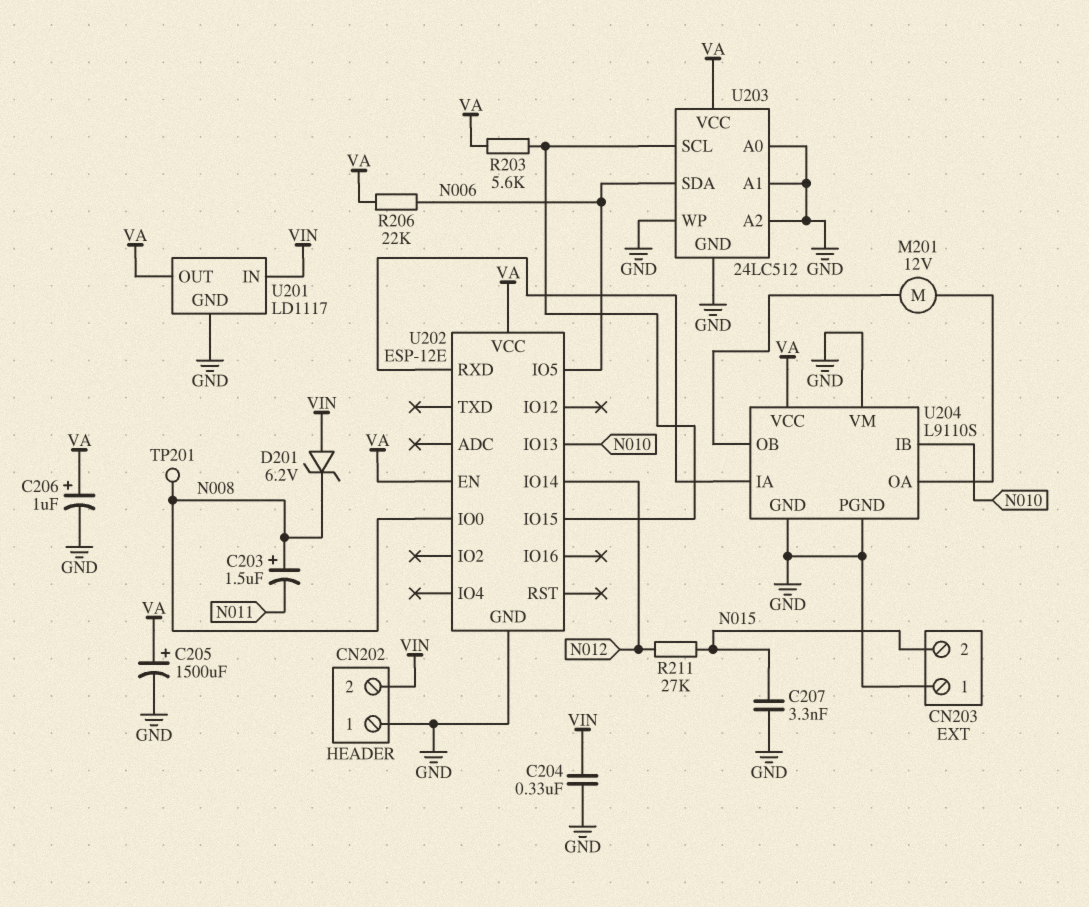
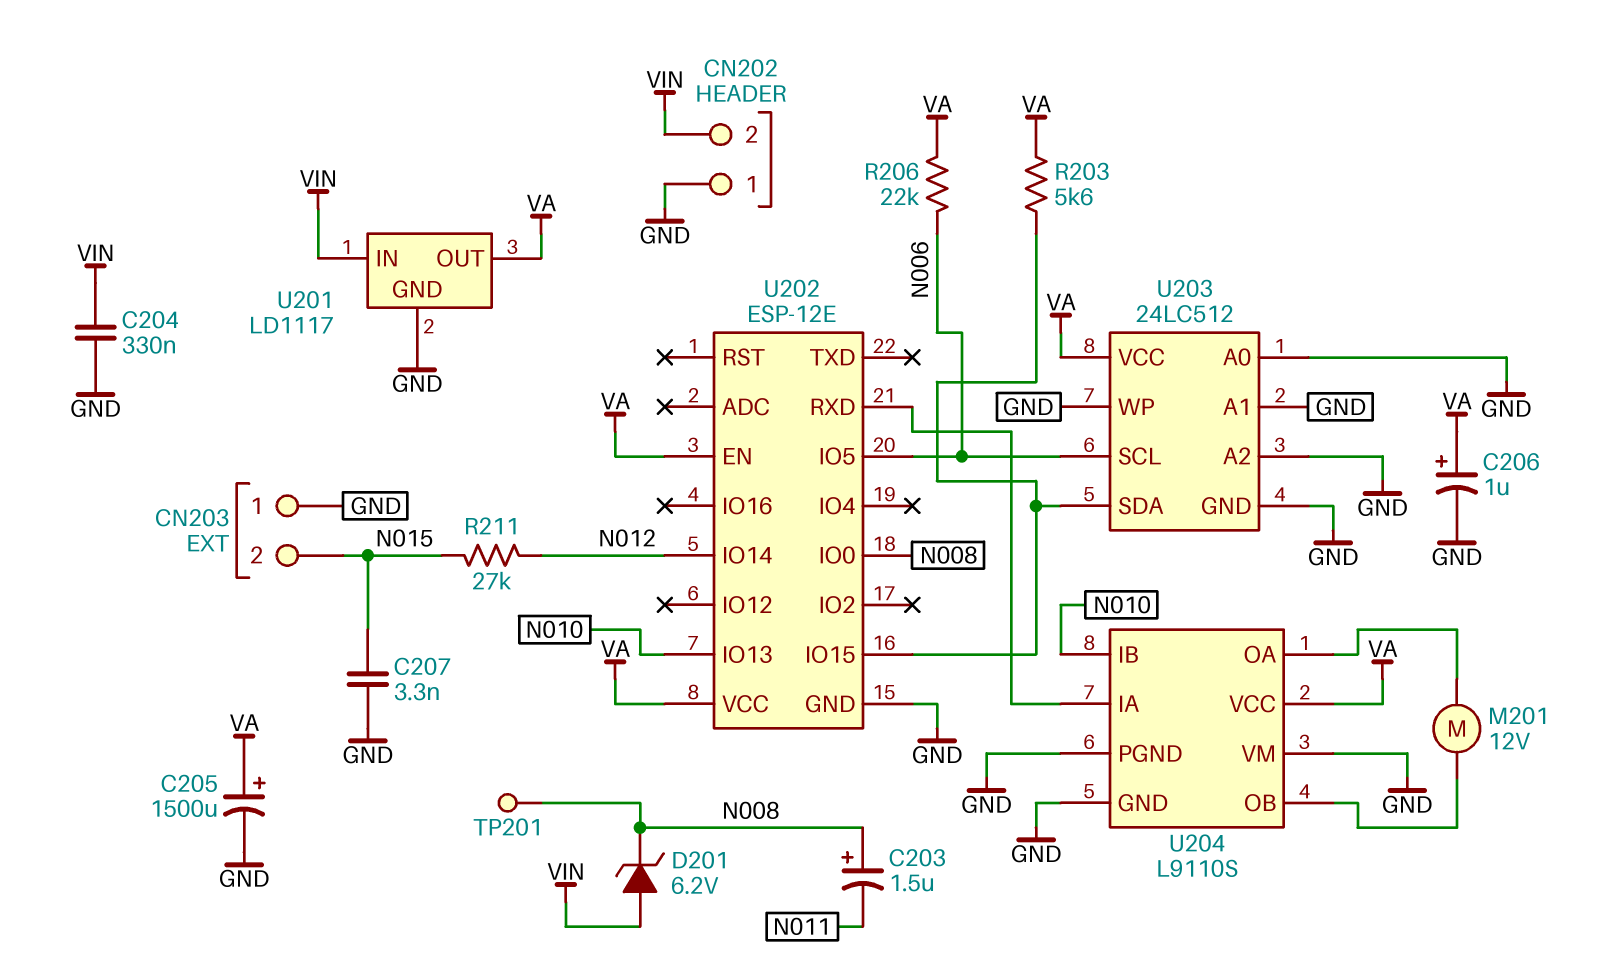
U203 pin SCL: U202/IO15 -> N006
U203 pin SDA: N006 -> U202/IO15

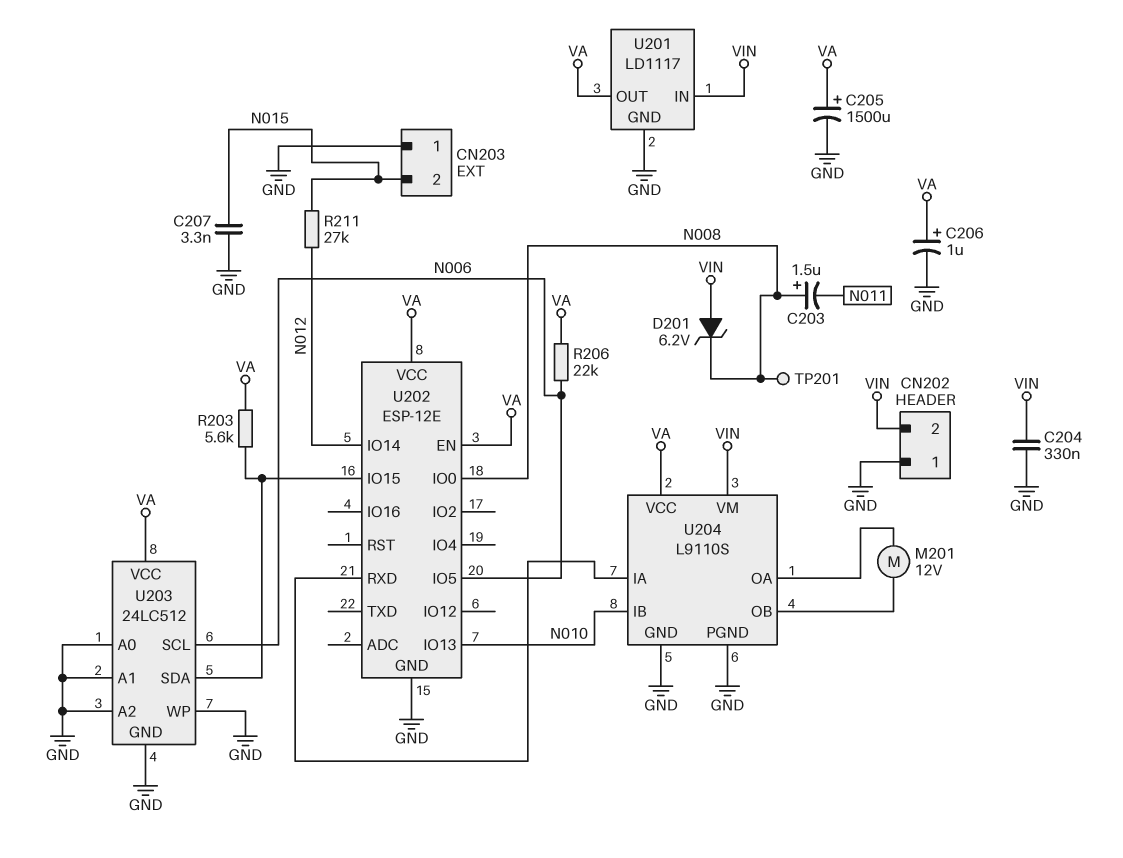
U204 pin VM: GND -> VIN

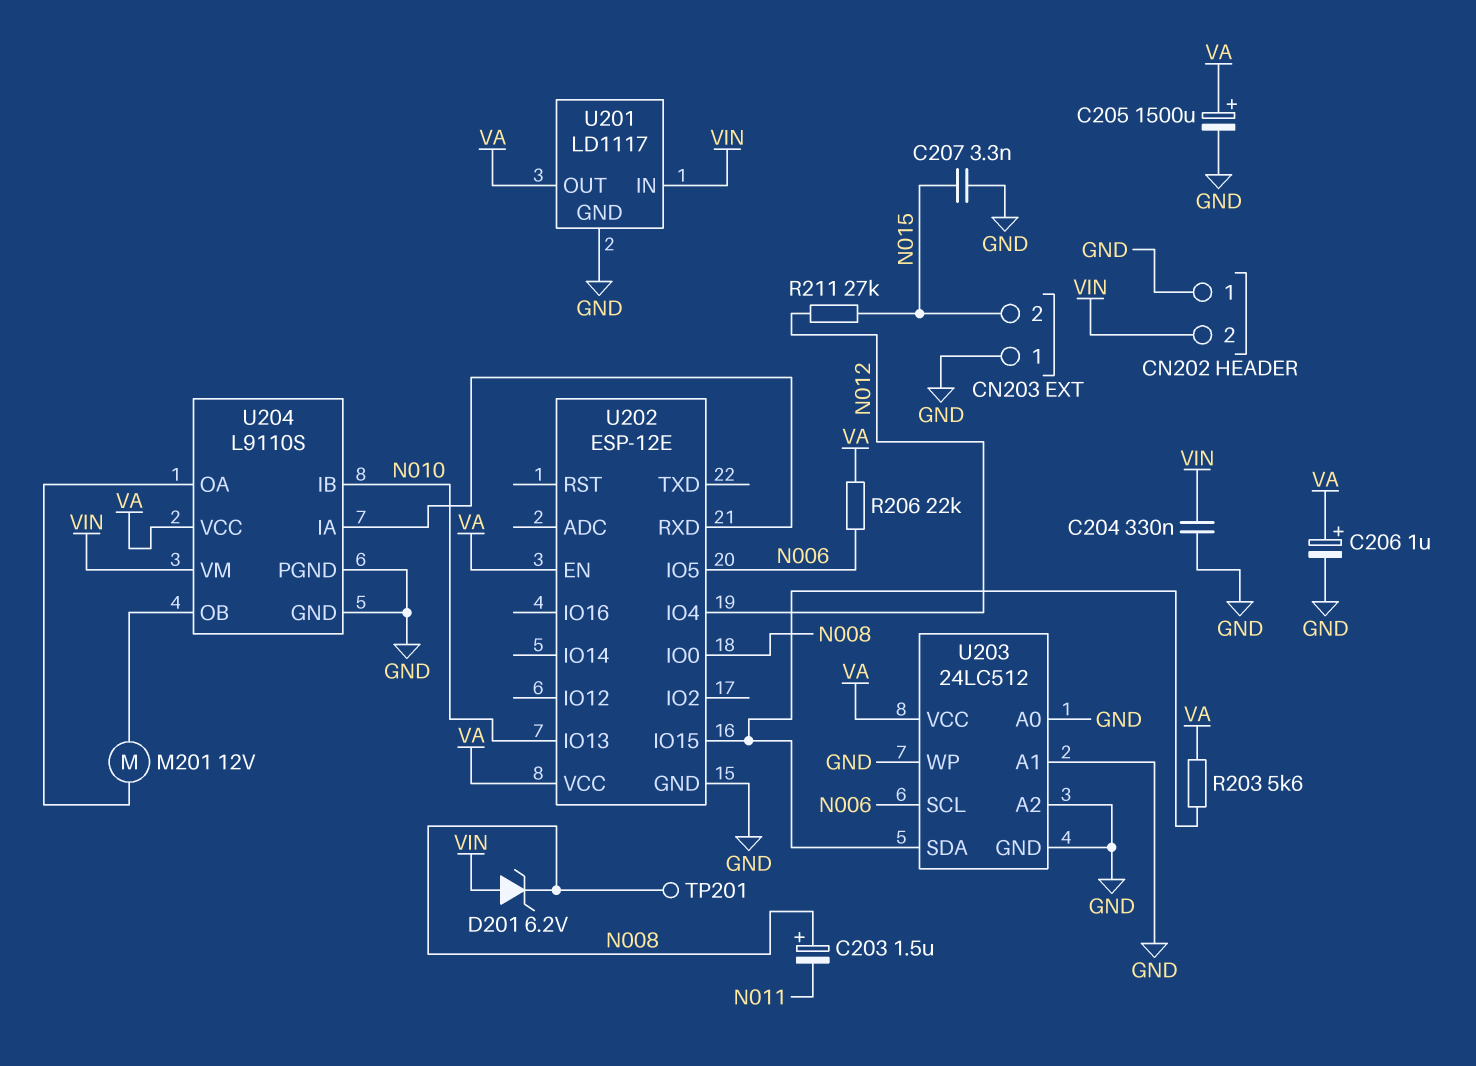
U202 pin IO4: none -> N012
U202 pin IO14: N012 -> none

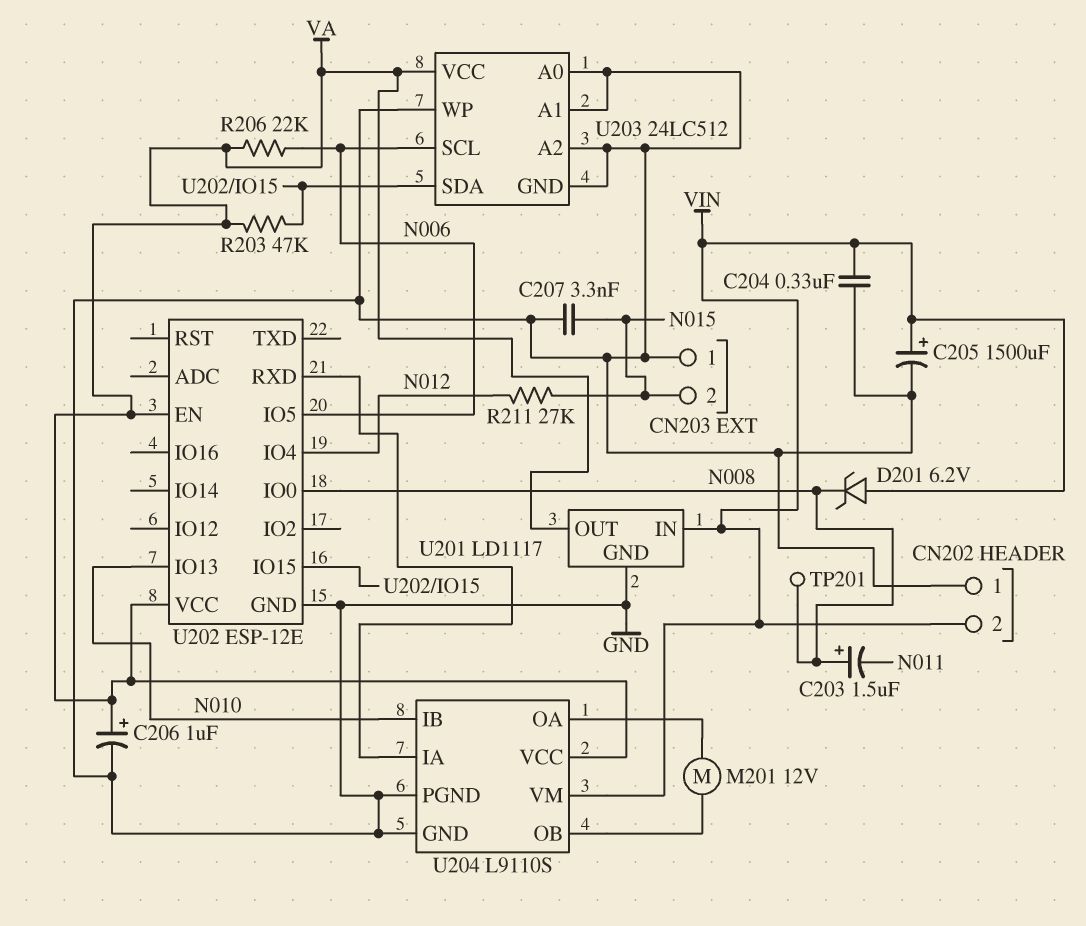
C205: 1500uF (plus VA, minus GND) -> 1500uF (plus VIN, minus GND)
R203: 5.6k (U202/IO15, VA) -> 47k (U202/IO15, VA)

